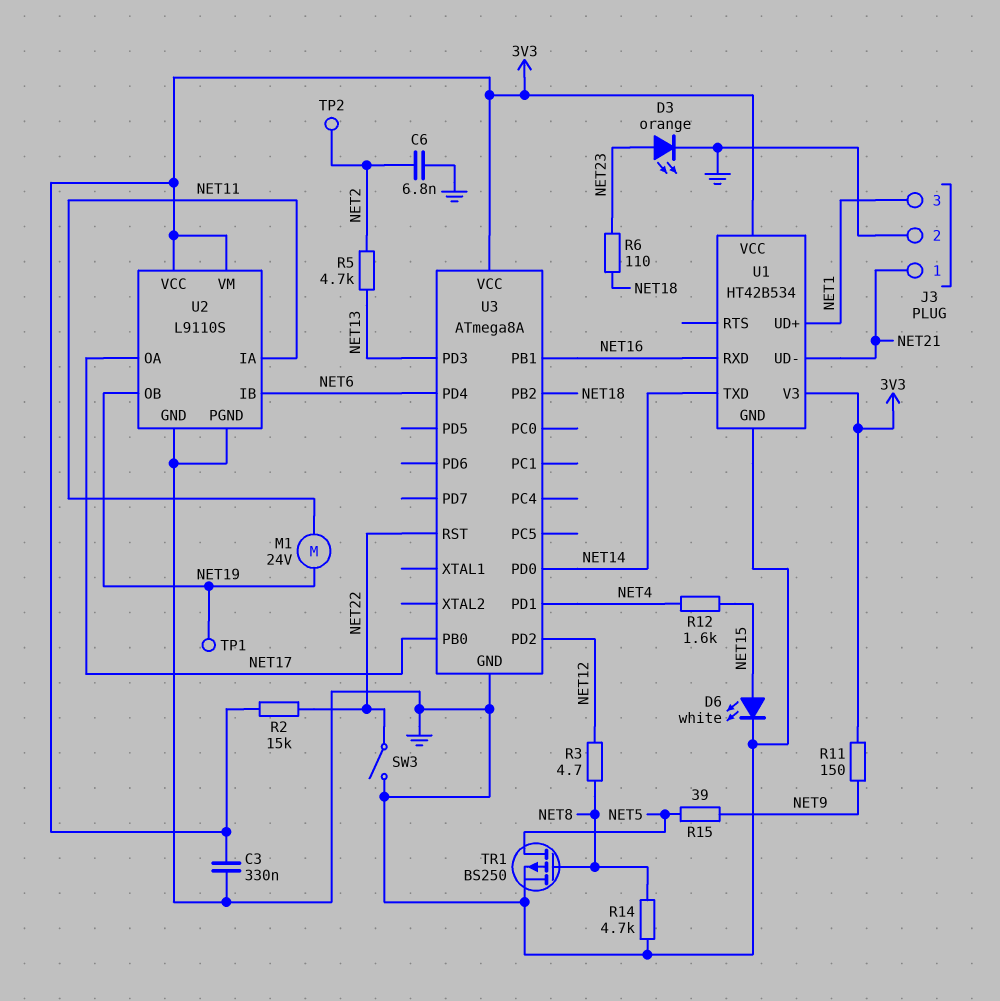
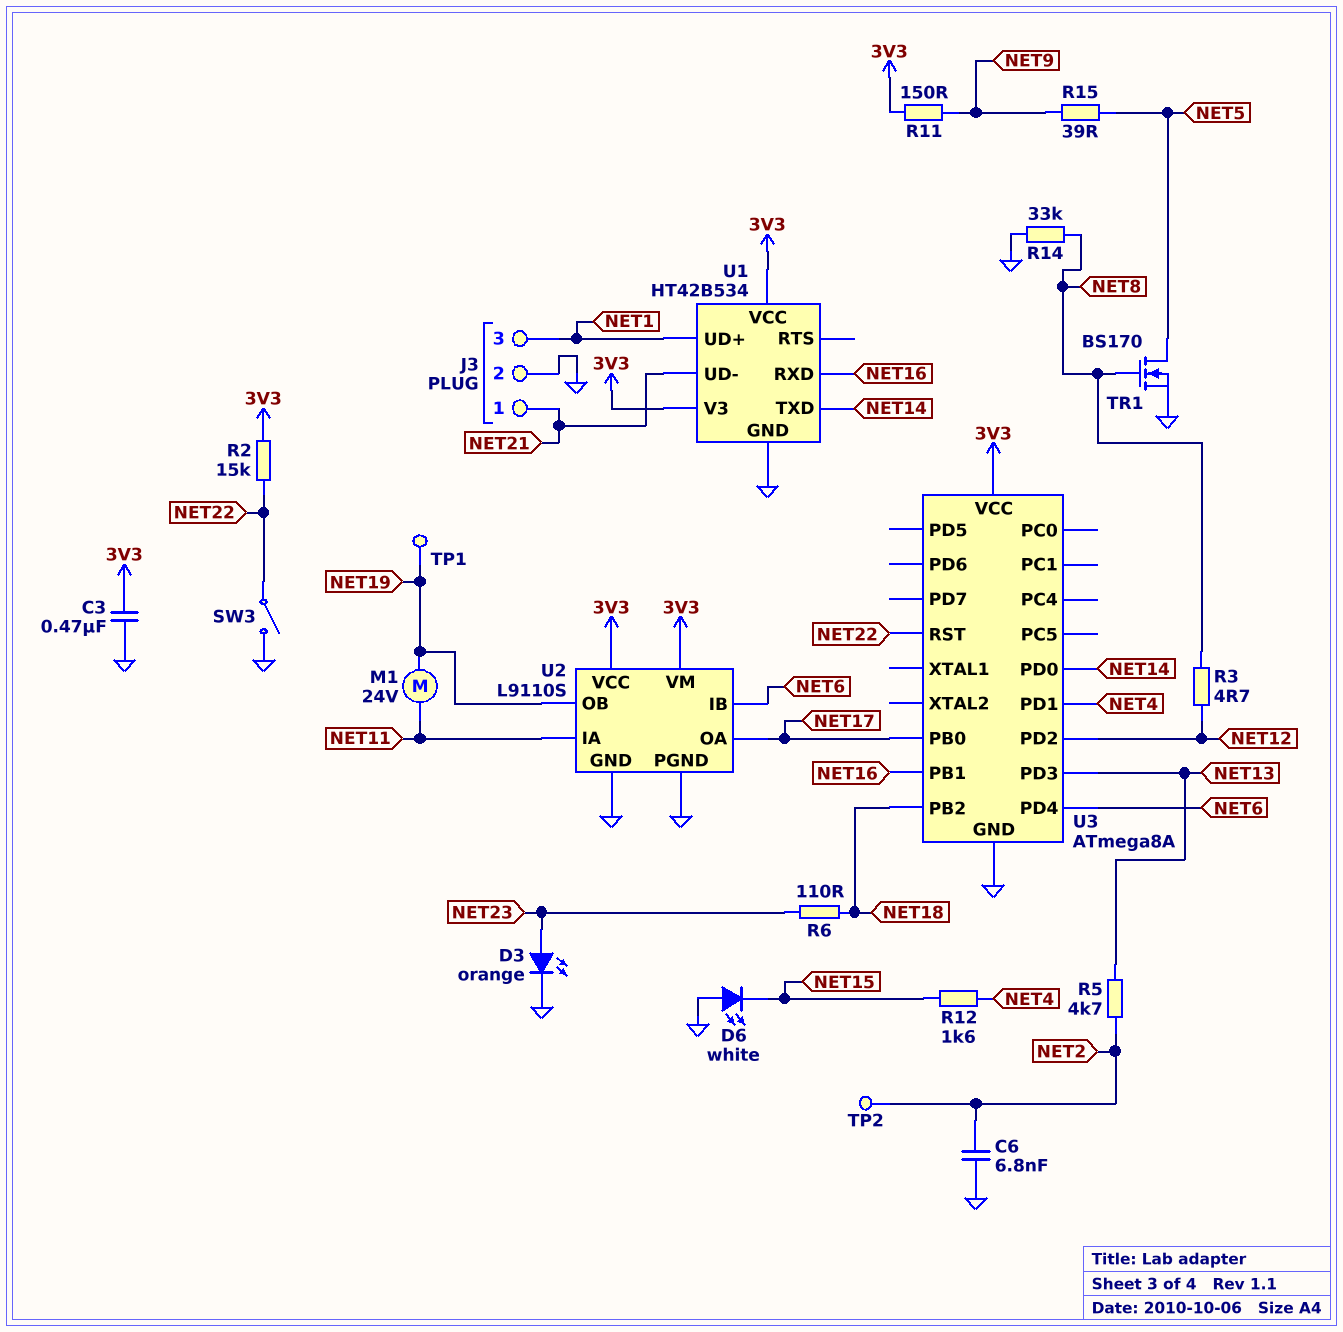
C3: 330nF (3V3, GND) -> 470nF (3V3, GND)
D6: LED white (A NET15, K GND) -> LED white (A GND, K NET15)
R14: 4.7k (GND, NET8) -> 33k (GND, NET8)
TR1: PMOS BS250 (G NET8, D NET5, S GND) -> NMOS BS170 (G NET8, D NET5, S GND)

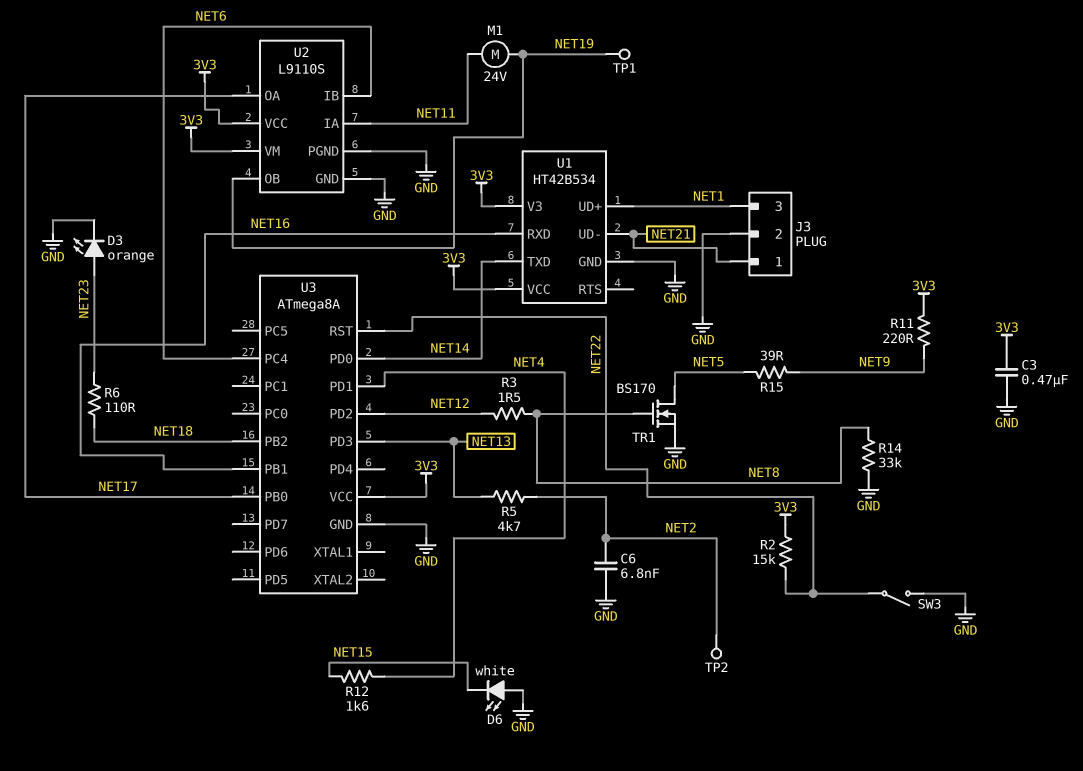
R3: 4.7 (NET8, NET12) -> 1.5 (NET8, NET12)
R11: 150 (3V3, NET9) -> 220 (3V3, NET9)
U3 pin PC4: none -> NET6
U3 pin PD4: NET6 -> none

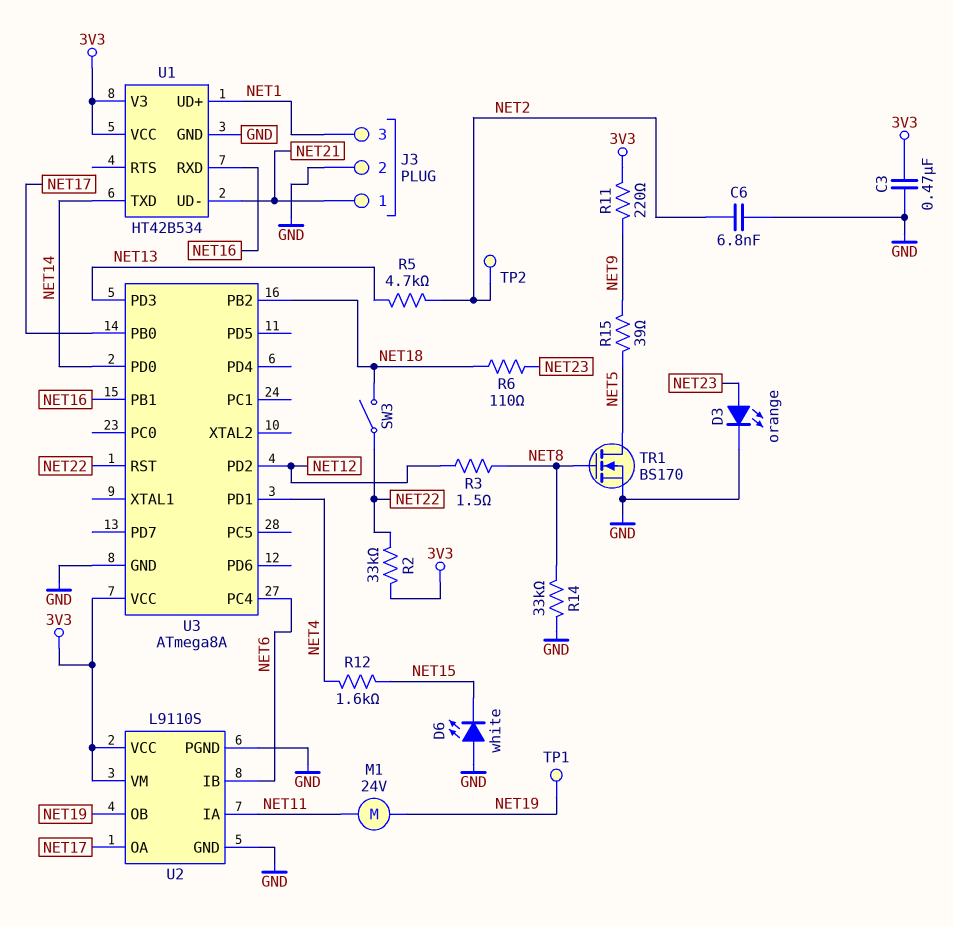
R2: 15k (3V3, NET22) -> 33k (3V3, NET22)
SW3: switch (GND, NET22) -> switch (NET18, NET22)

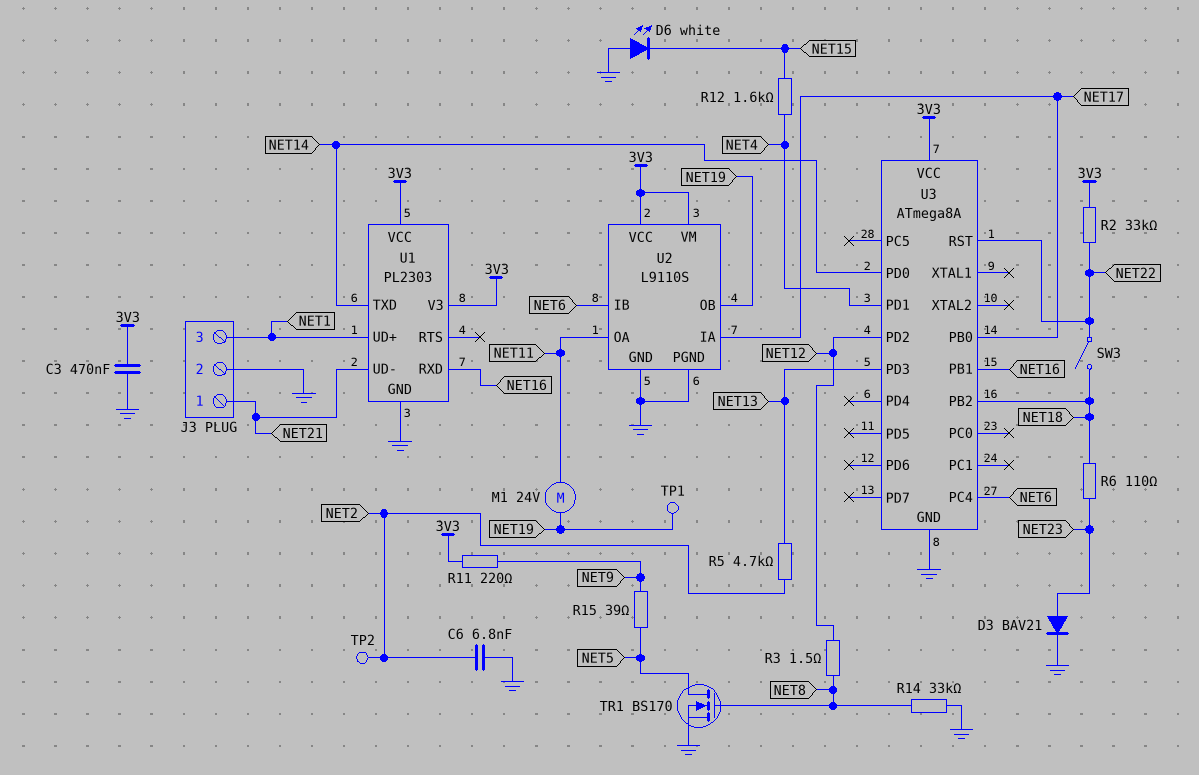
D3: LED orange (A NET23, K GND) -> diode BAV21 (A NET23, K GND)
U1: HT42B534 -> PL2303
U2 pin IA: NET11 -> NET17
U2 pin OA: NET17 -> NET11

